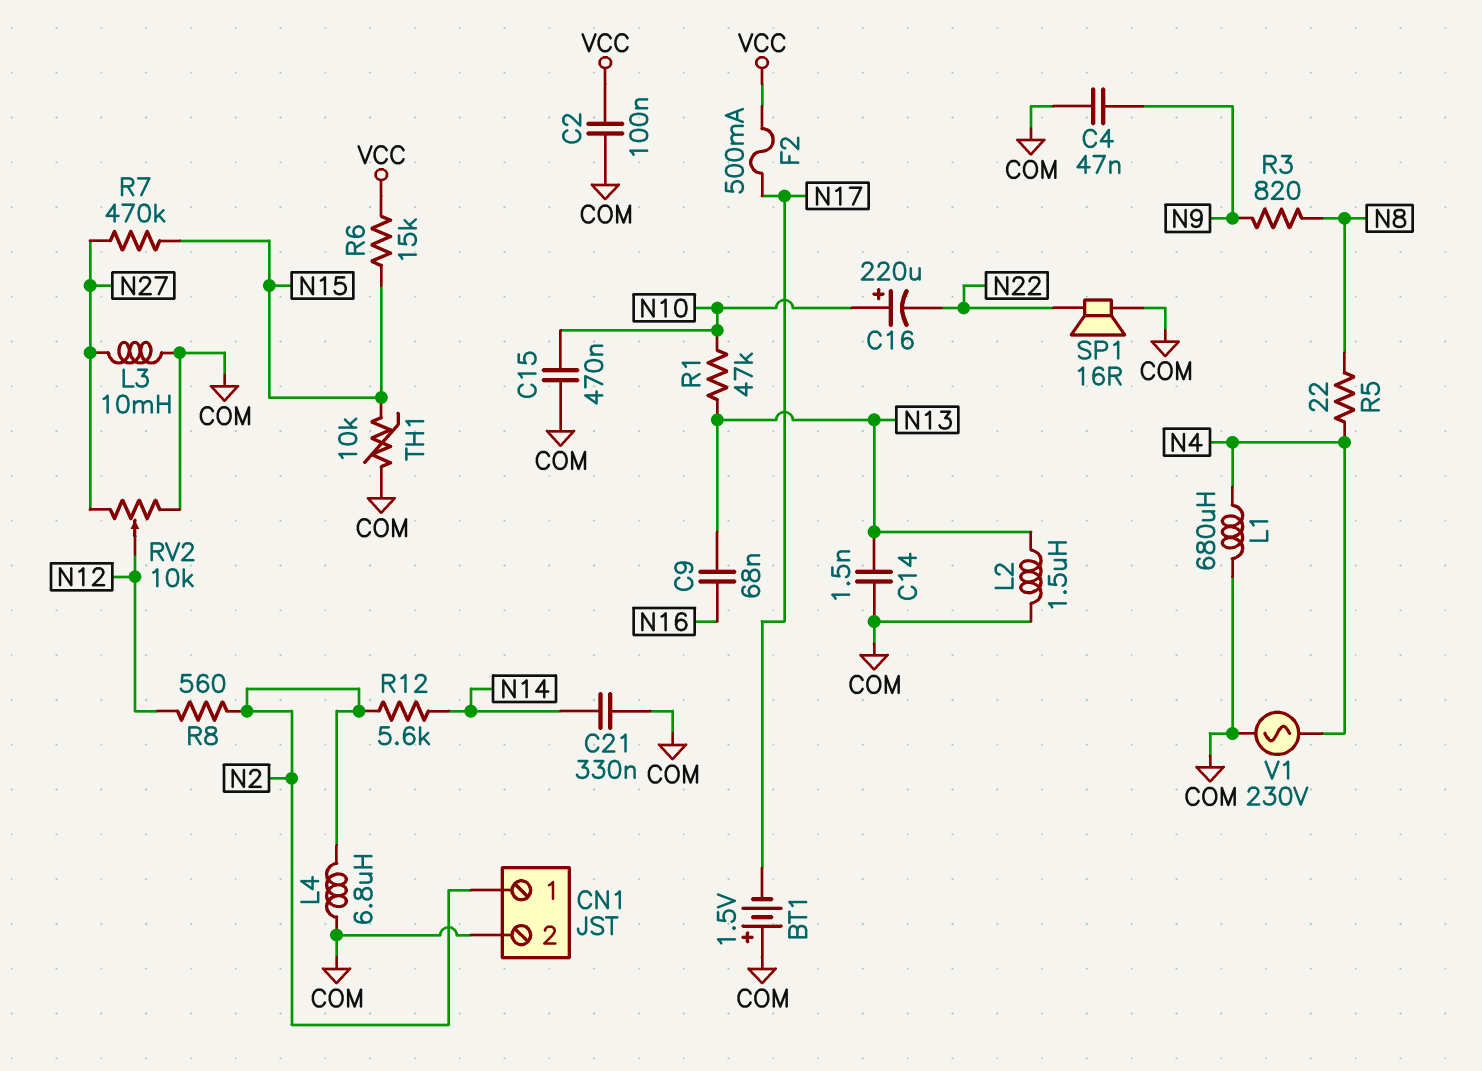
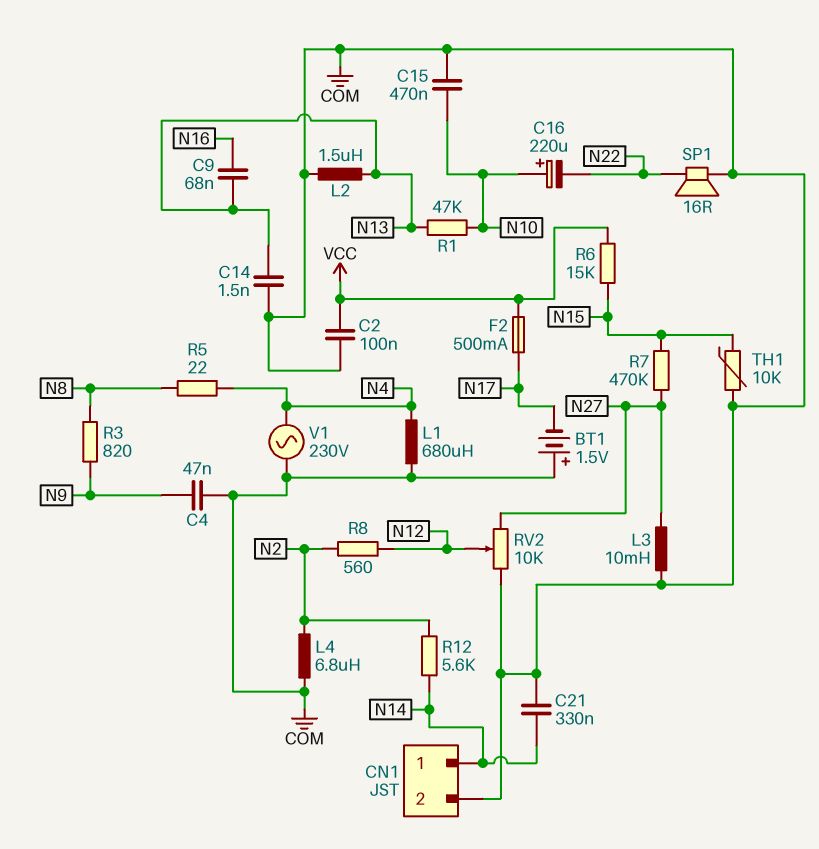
CN1 pin 1: N2 -> N14

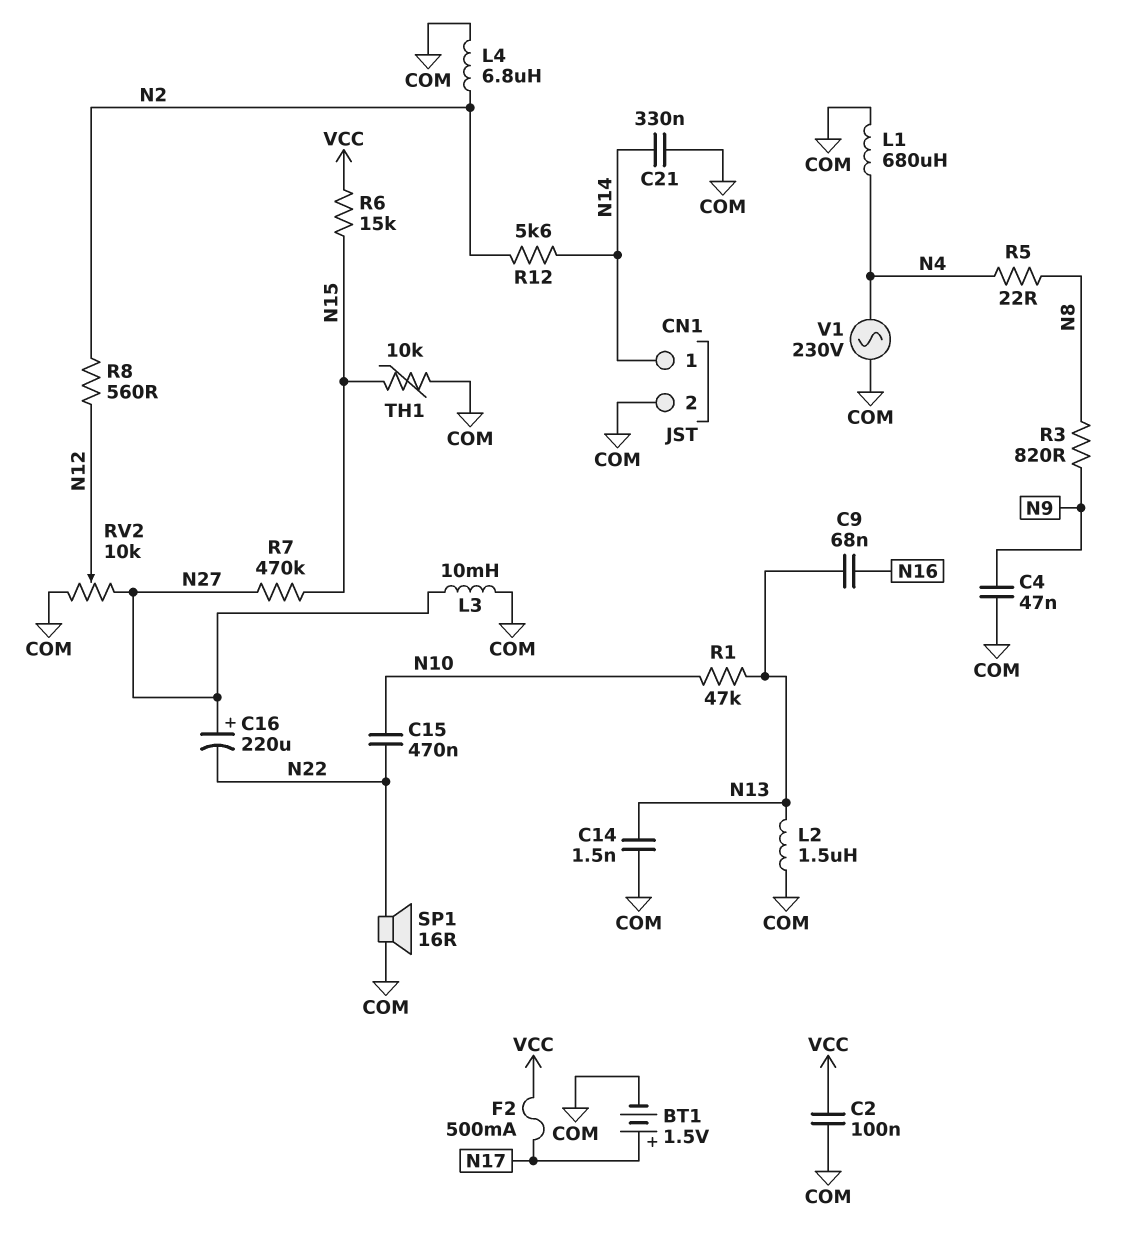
BT1: 1.5V (plus COM, minus N17) -> 1.5V (plus N17, minus COM)
C15: 470nF (COM, N10) -> 470nF (N10, N22)
C16: 220uF (plus N10, minus N22) -> 220uF (plus N27, minus N22)

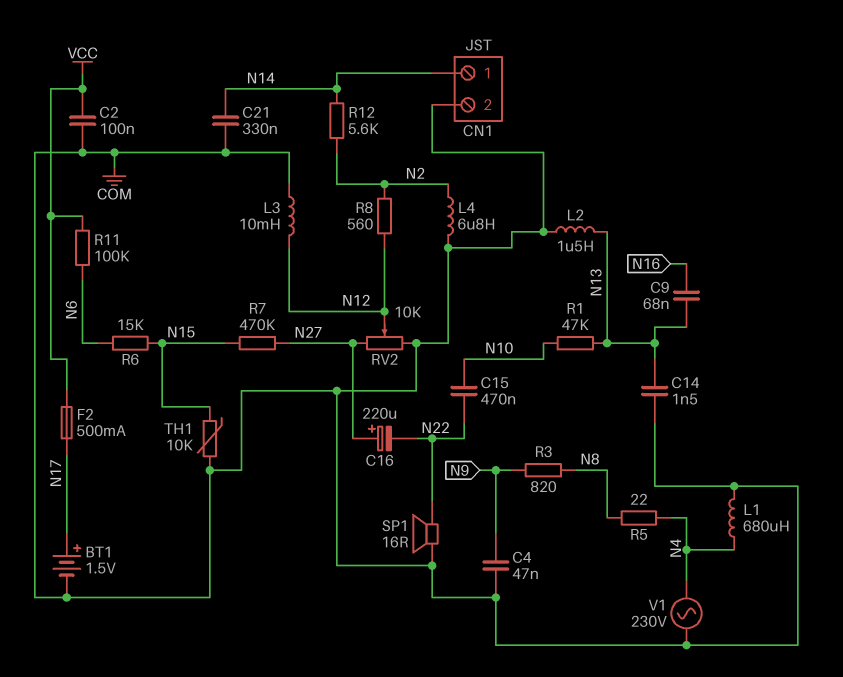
L3: 10mH (COM, N27) -> 10mH (COM, N12)
R6: 15k (N15, VCC) -> 15k (N6, N15)
R11: none -> 100k (N6, VCC)

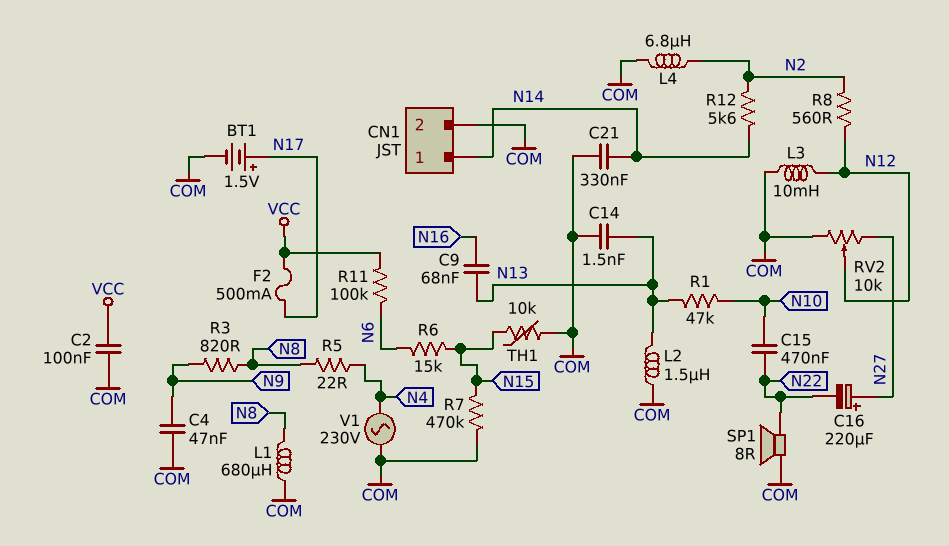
L1: 680uH (COM, N4) -> 680uH (COM, N8)
R7: 470k (N15, N27) -> 470k (COM, N15)
SP1: speaker 16R (COM, N22) -> speaker 8R (COM, N22)

